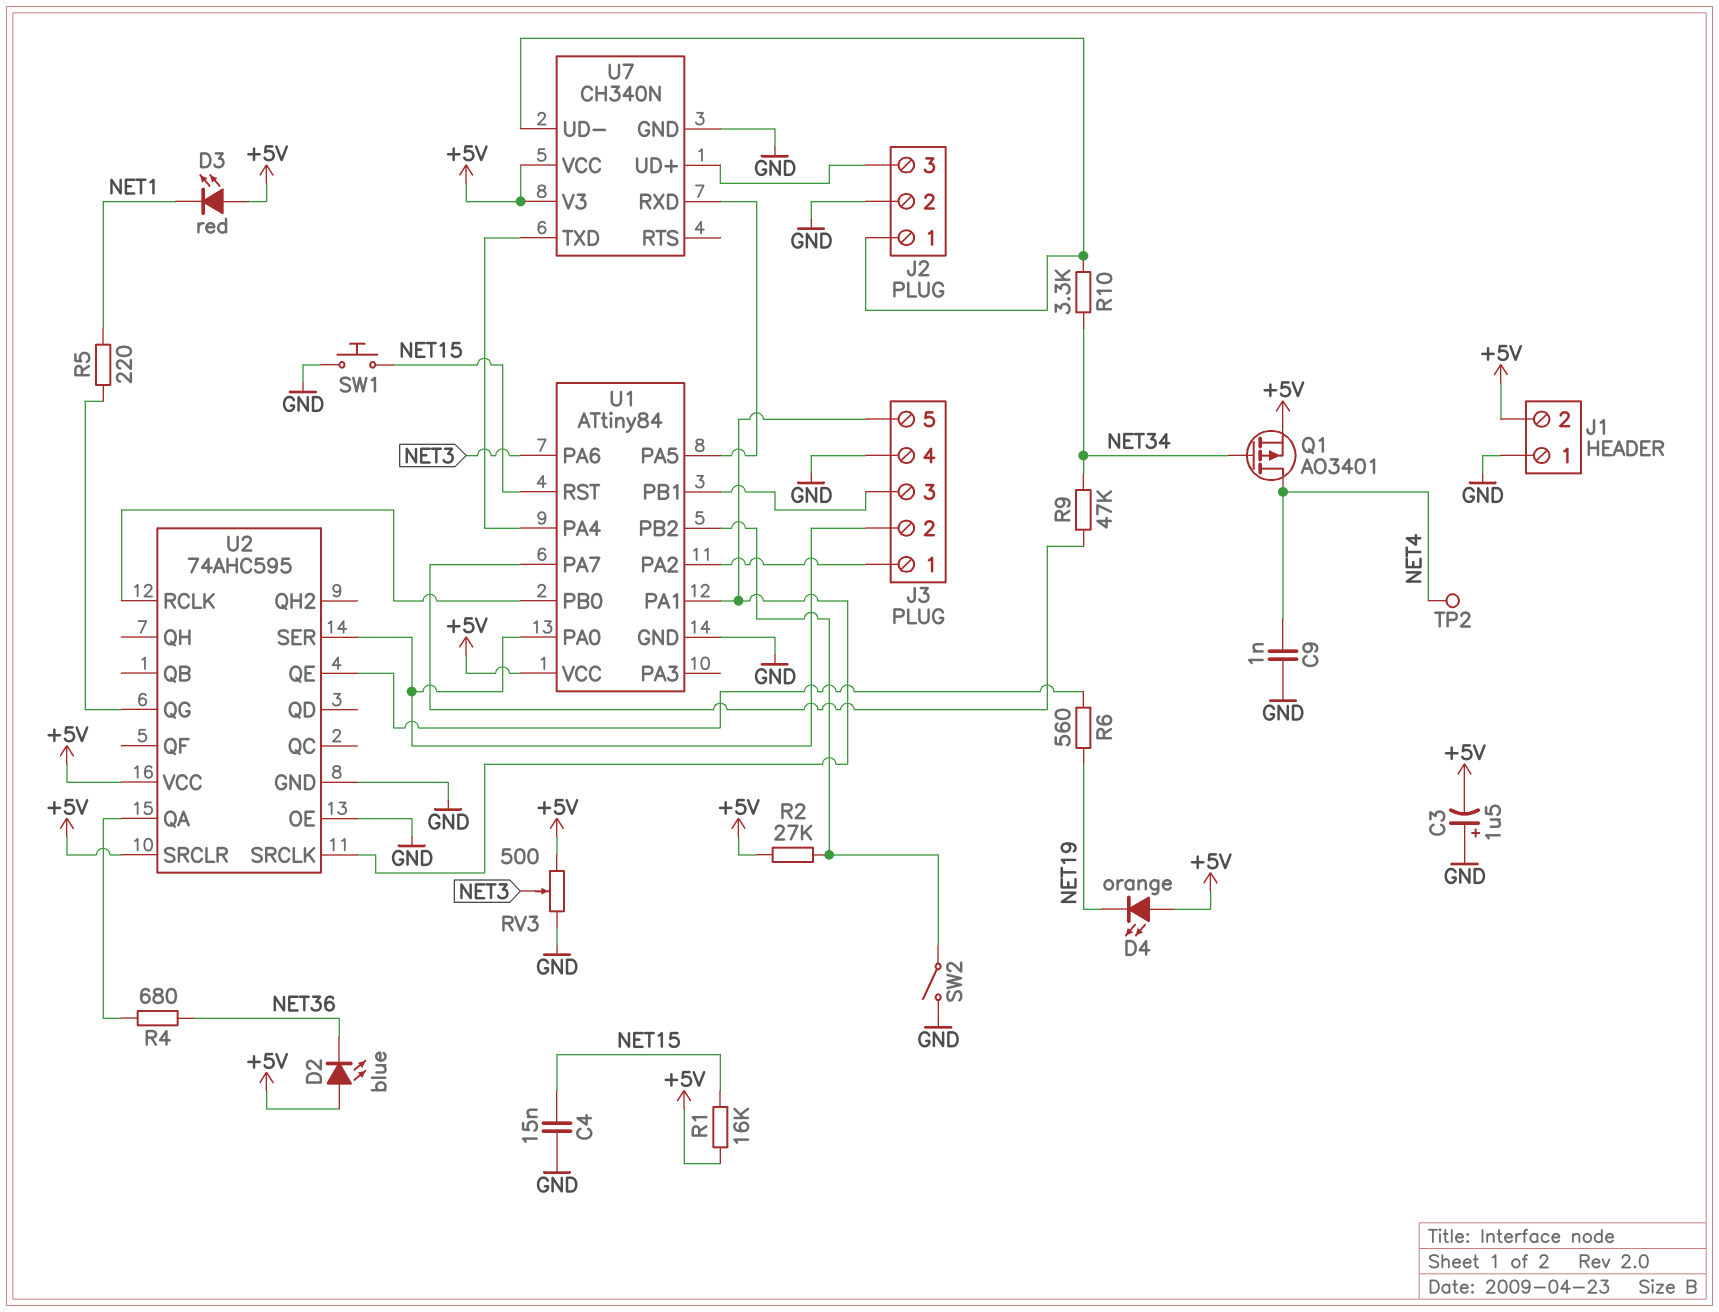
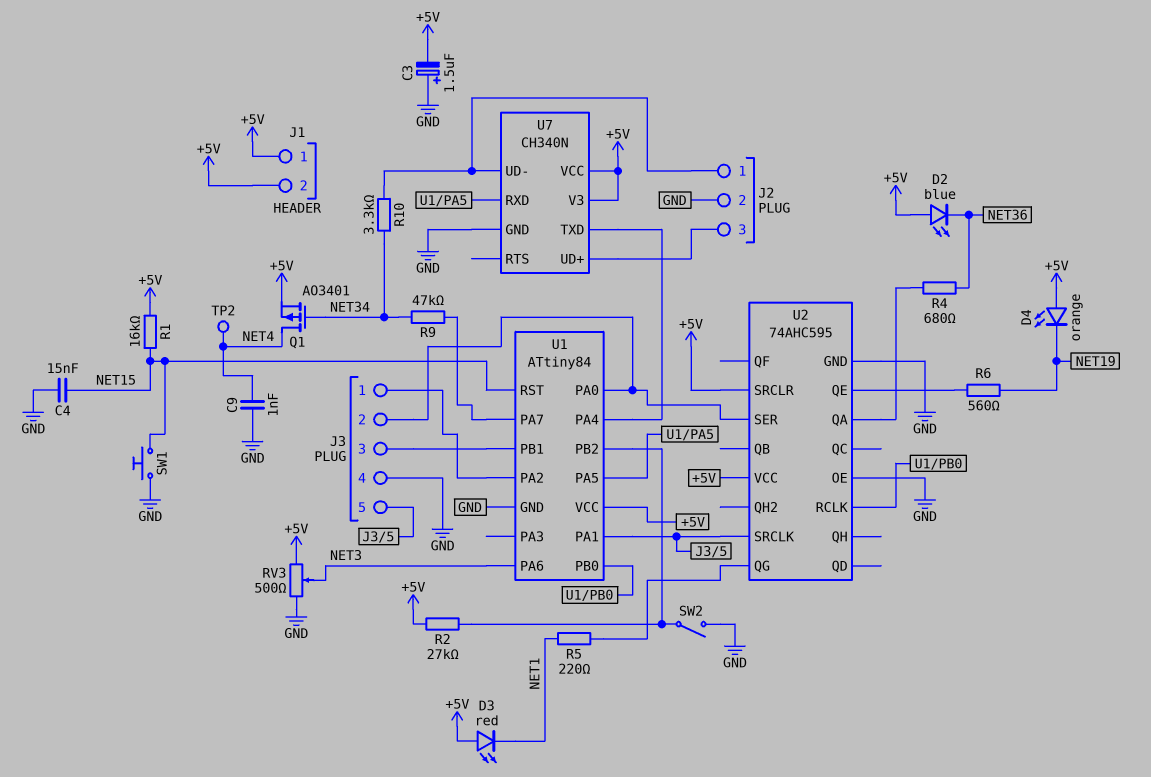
J1 pin 1: GND -> +5V

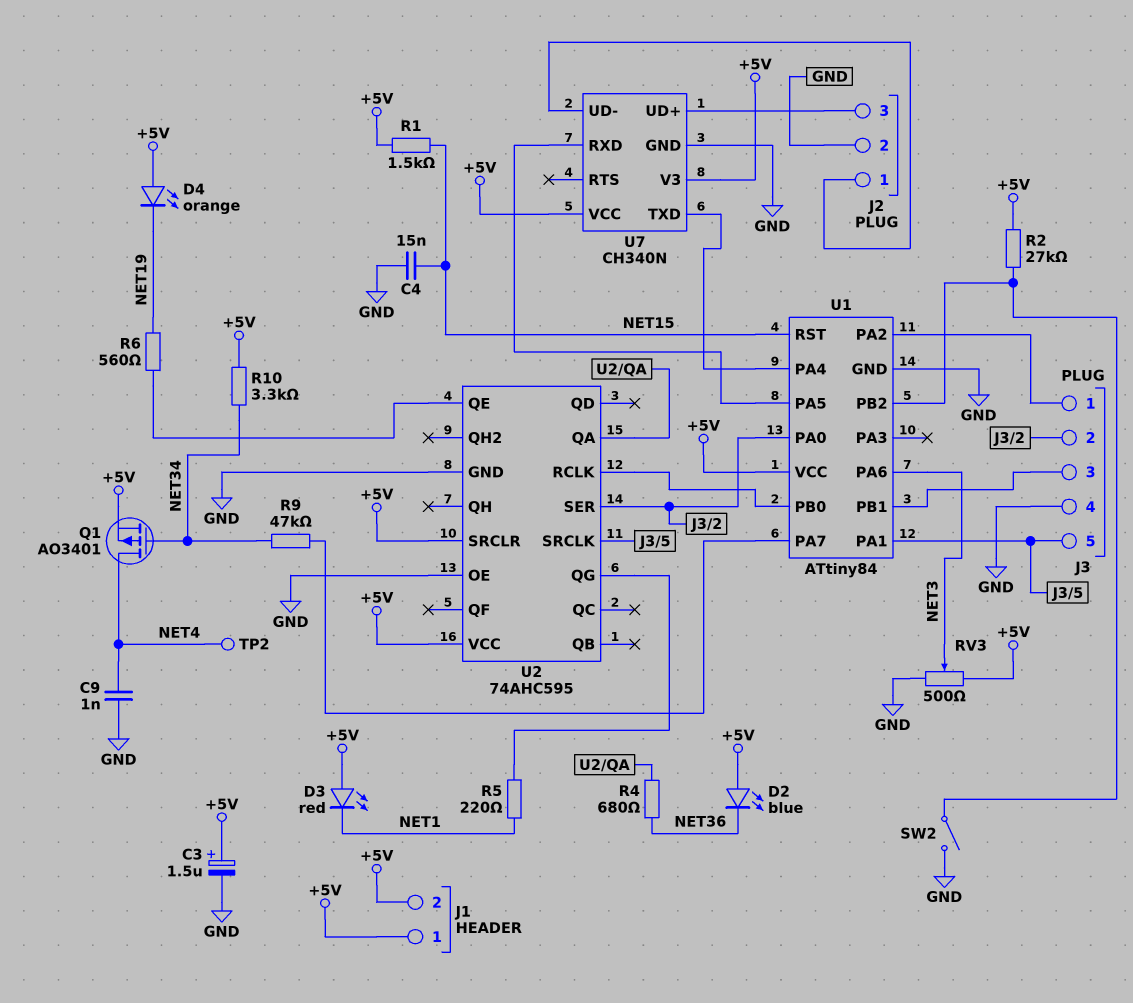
C3: 1.5uF (plus GND, minus +5V) -> 1.5uF (plus +5V, minus GND)
R1: 16k (+5V, NET15) -> 1.5k (+5V, NET15)
R10: 3.3k (J2/1, NET34) -> 3.3k (+5V, NET34)
SW1: button (GND, NET15) -> none

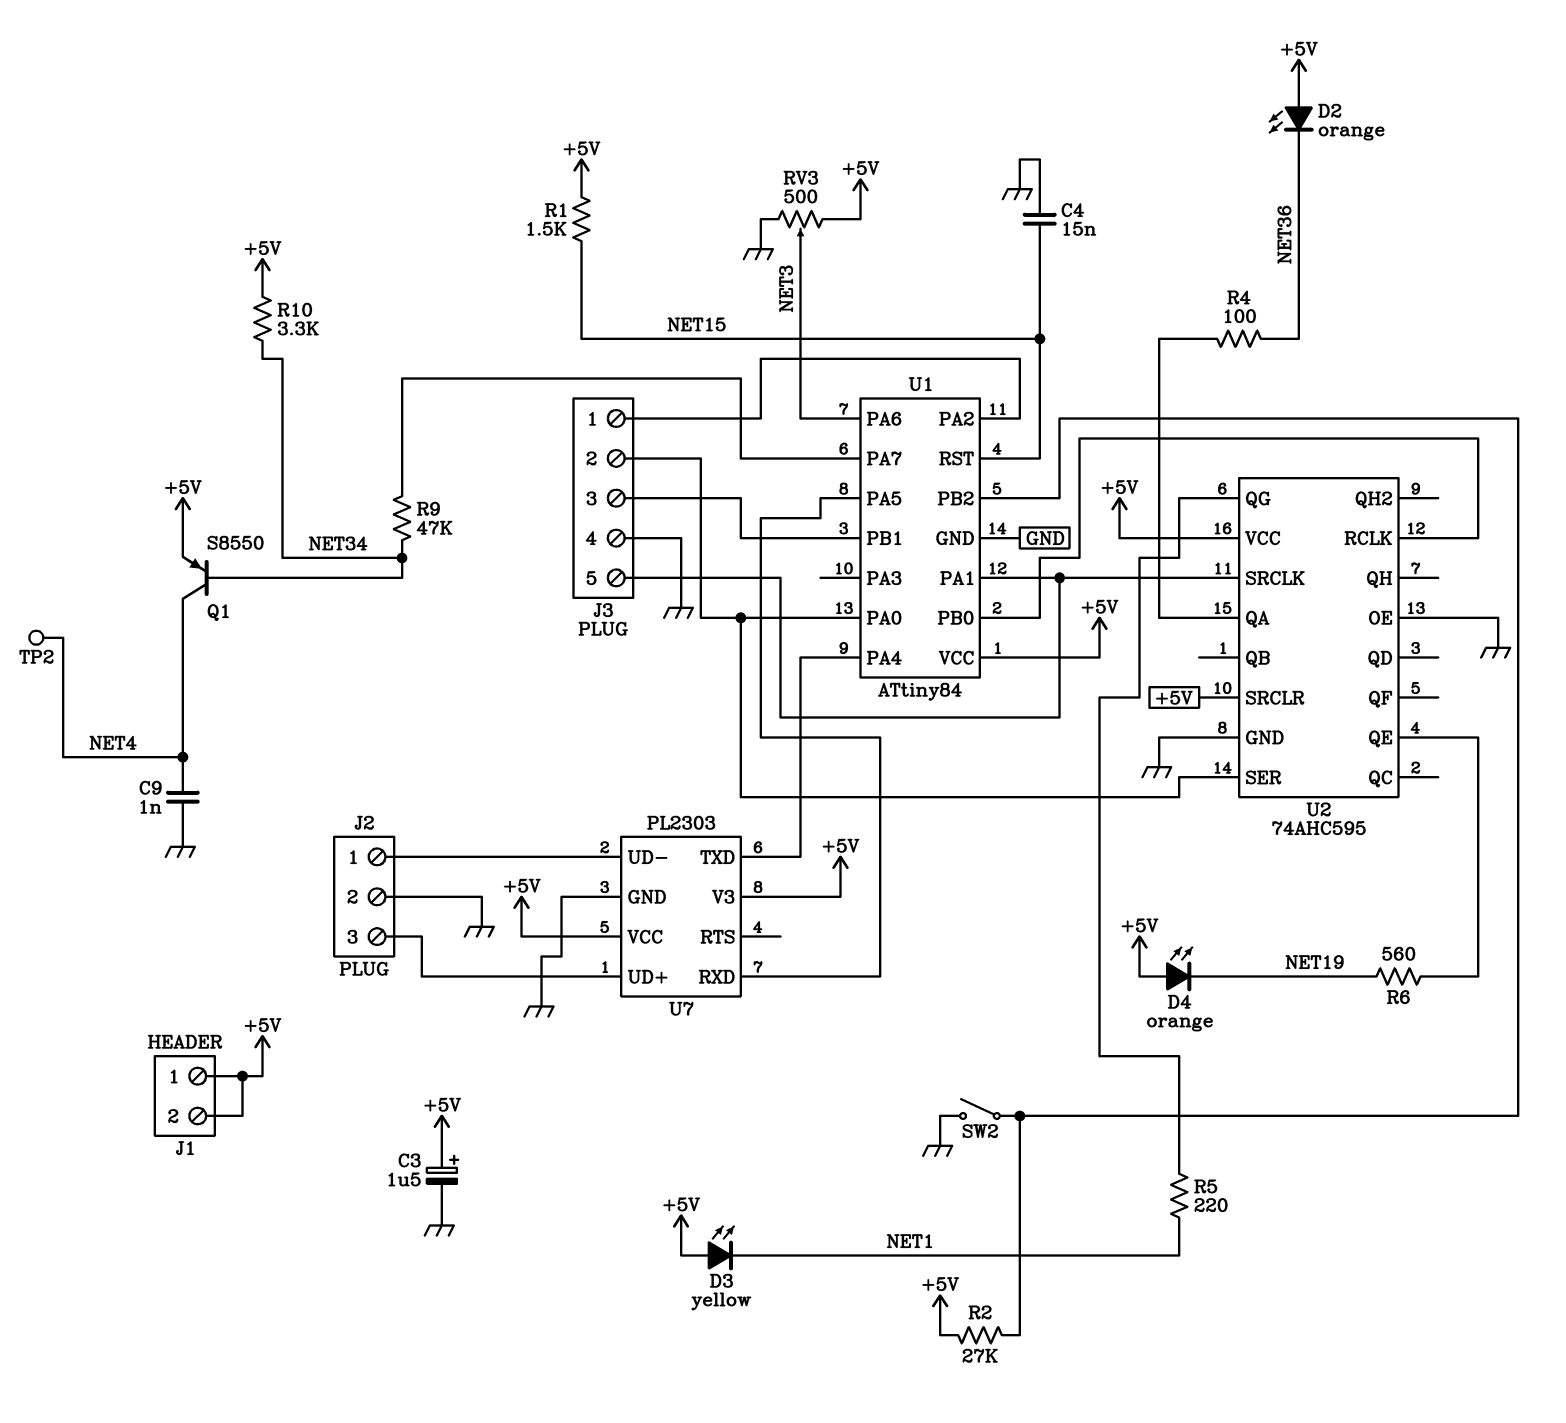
D2: LED blue (A +5V, K NET36) -> LED orange (A +5V, K NET36)
D3: LED red (A +5V, K NET1) -> LED yellow (A +5V, K NET1)
Q1: PMOS AO3401 (G NET34, D NET4, S +5V) -> PNP S8550 (B NET34, C NET4, E +5V)
R4: 680 (NET36, U2/QA) -> 100 (NET36, U2/QA)
U7: CH340N -> PL2303

